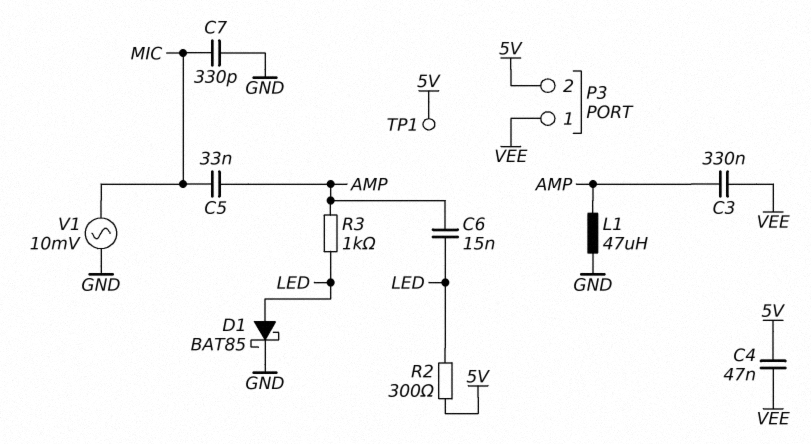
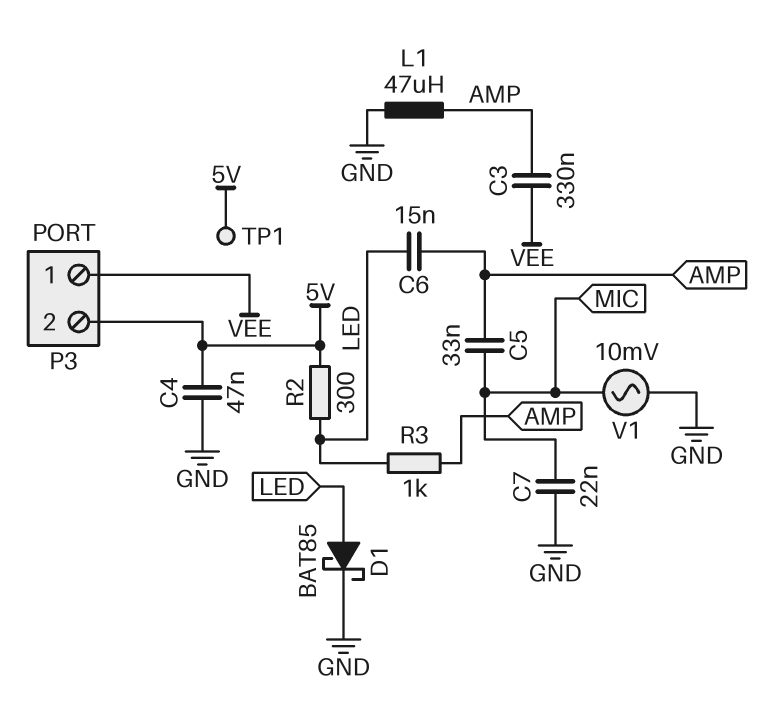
C4: 47nF (5V, VEE) -> 47nF (5V, GND)
C7: 330pF (GND, MIC) -> 22nF (GND, MIC)

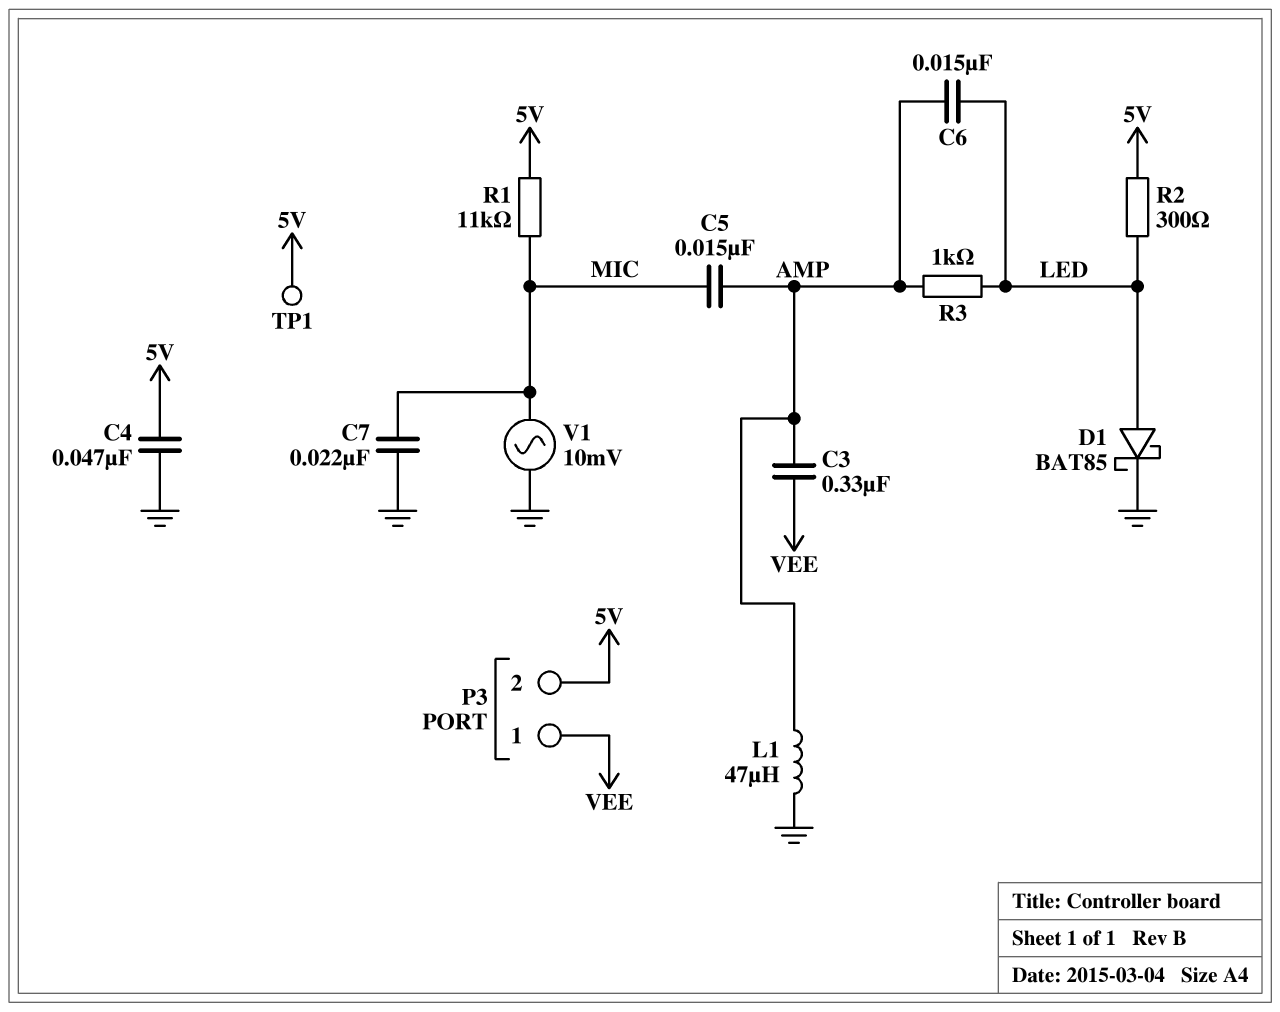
C5: 33nF (AMP, MIC) -> 15nF (AMP, MIC)
R1: none -> 11k (5V, MIC)

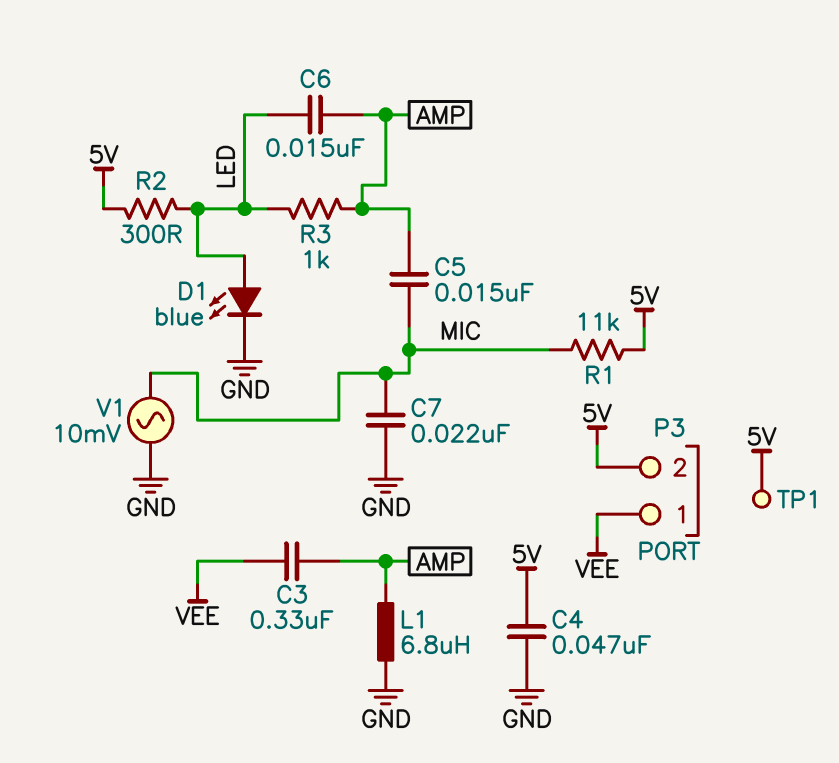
D1: schottky BAT85 (A LED, K GND) -> LED blue (A LED, K GND)
L1: 47uH (AMP, GND) -> 6.8uH (AMP, GND)

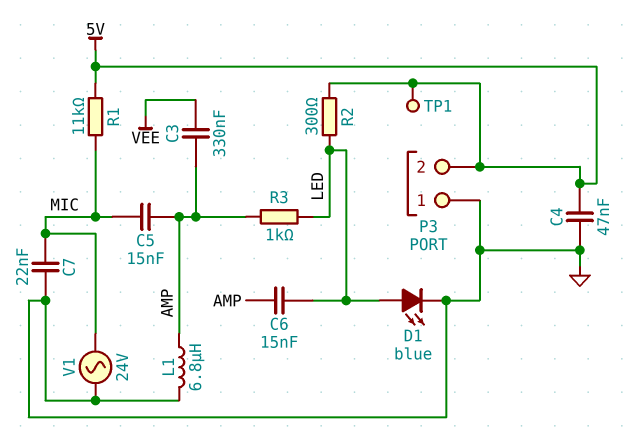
P3 pin 1: VEE -> GND
V1: AC 10mV (GND, MIC) -> AC 24V (GND, MIC)

